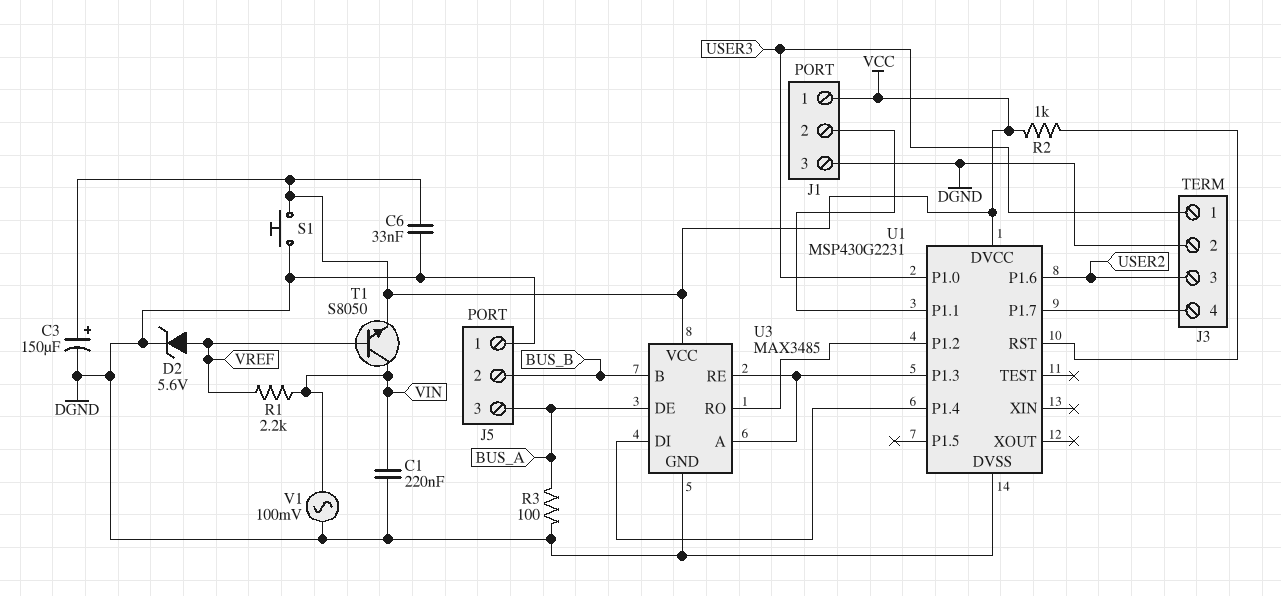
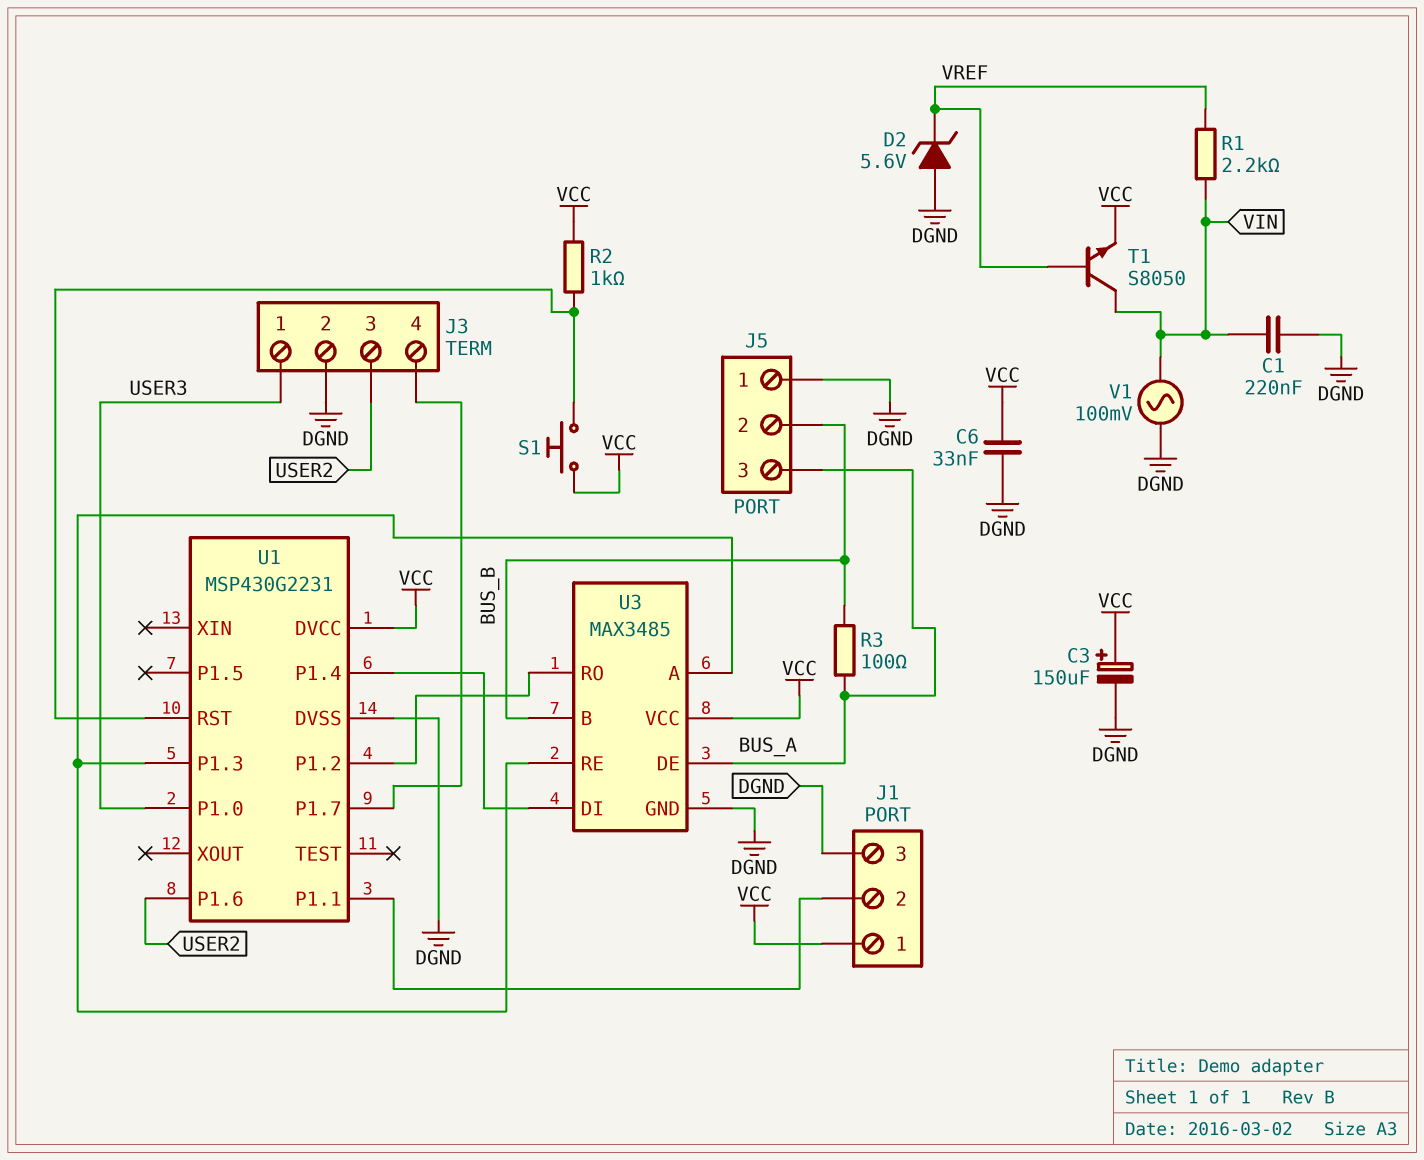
D2: zener 5.6V (A VREF, K DGND) -> zener 5.6V (A DGND, K VREF)
R3: 100 (BUS_A, DGND) -> 100 (BUS_A, BUS_B)
S1: button (DGND, VCC) -> button (U1/RST, VCC)

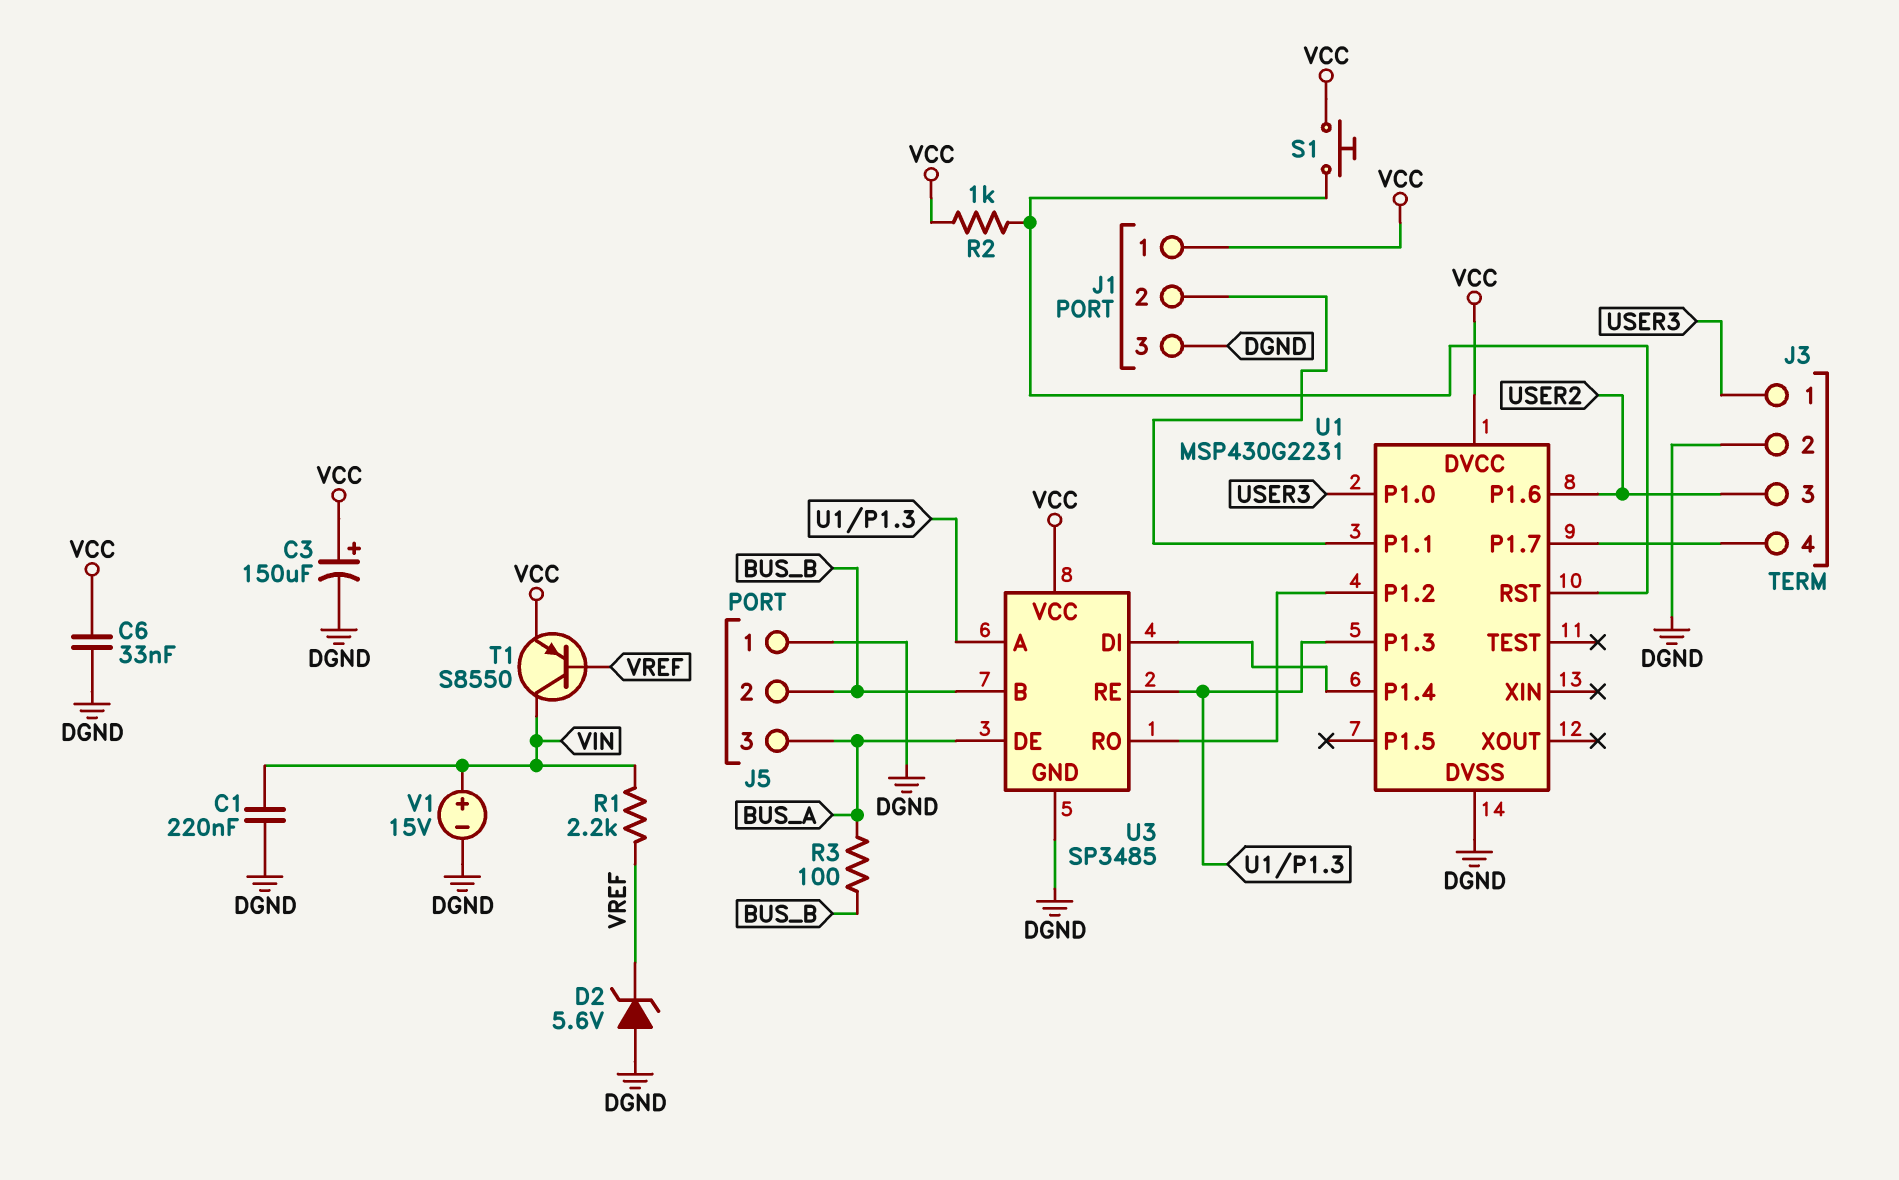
T1: NPN S8050 (B VREF, C VIN, E VCC) -> PNP S8550 (B VREF, C VIN, E VCC)
U3: MAX3485 -> SP3485
V1: AC 100mV (DGND, VIN) -> 15V (plus VIN, minus DGND)

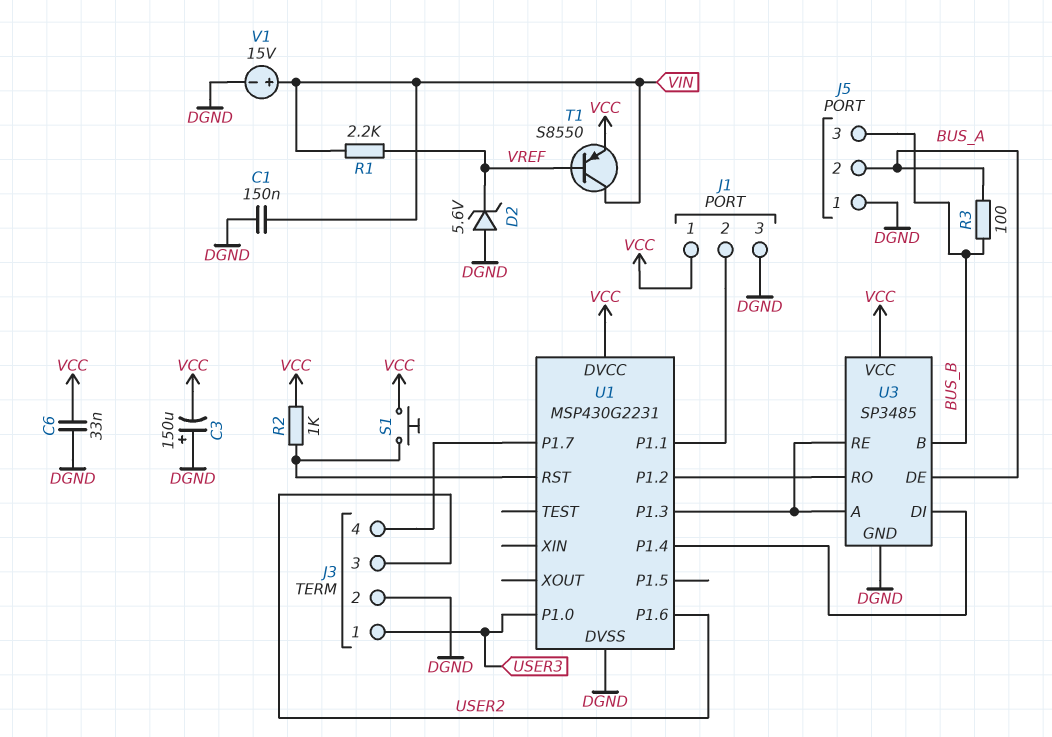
C1: 220nF (DGND, VIN) -> 150nF (DGND, VIN)
C3: 150uF (plus VCC, minus DGND) -> 150uF (plus DGND, minus VCC)
J5 pin 2: BUS_B -> BUS_A
J5 pin 3: BUS_A -> BUS_B

